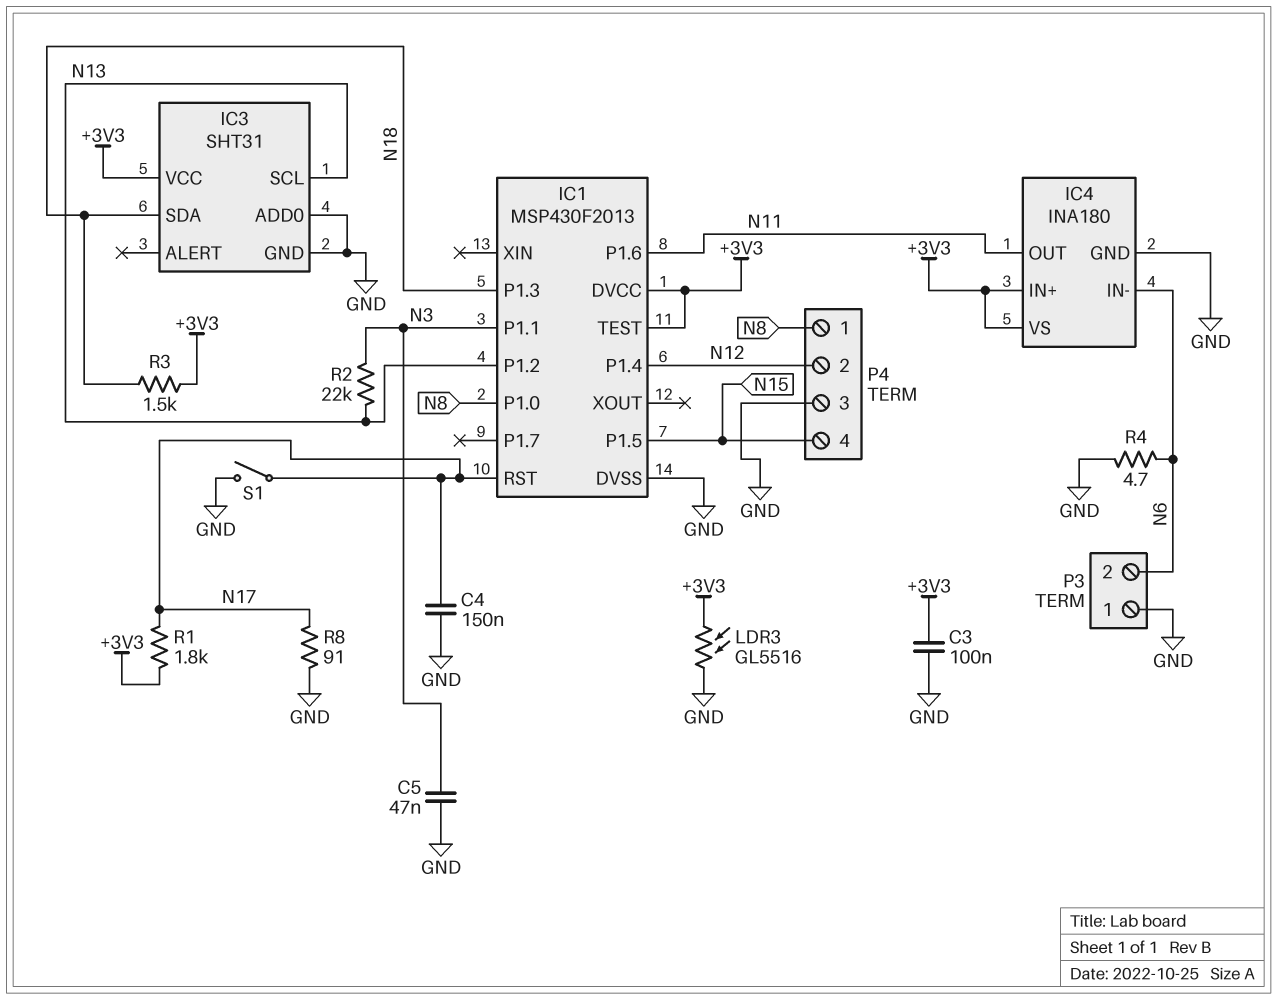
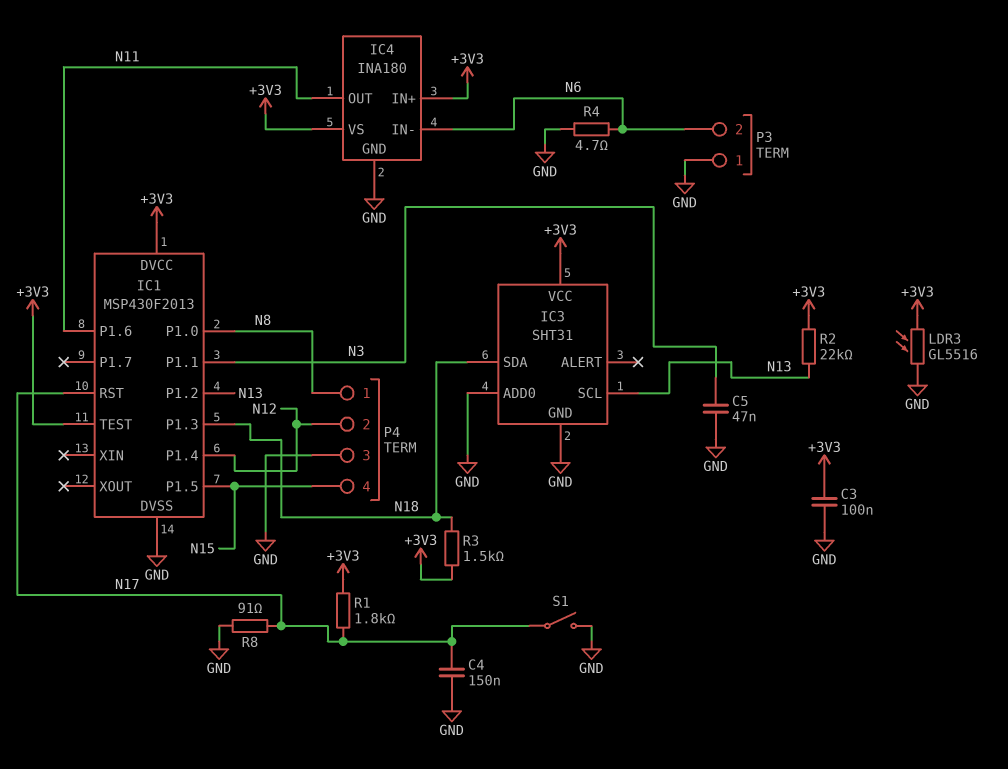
R2: 22k (N3, N13) -> 22k (+3V3, N13)

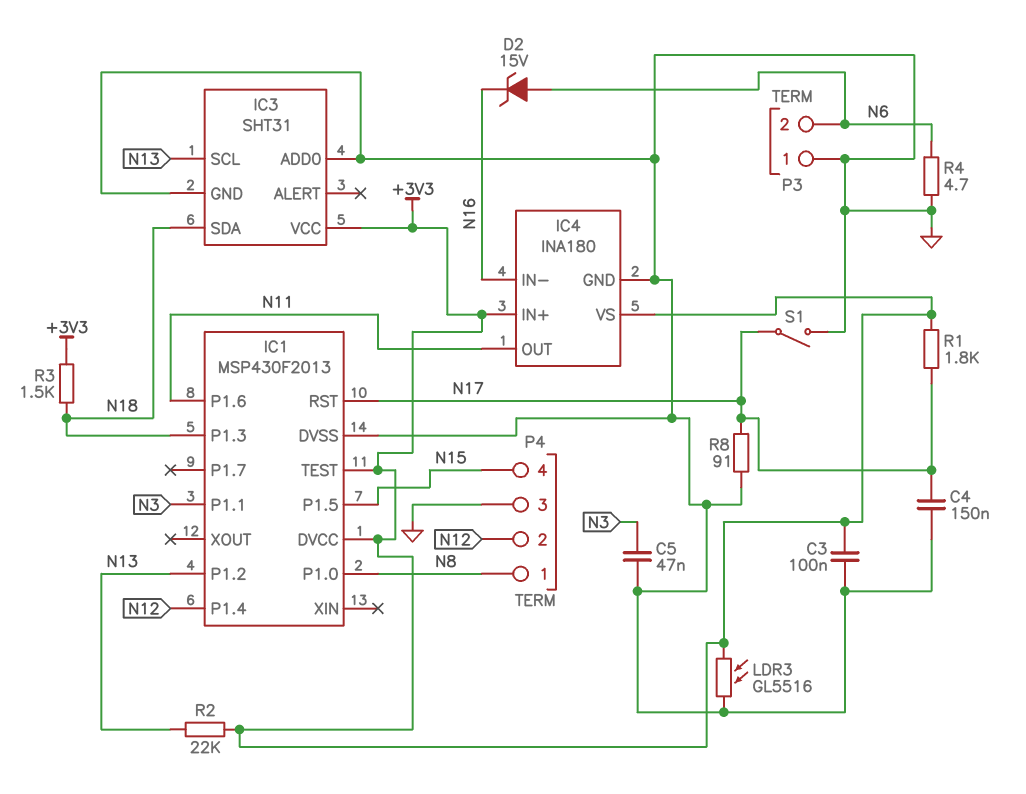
D2: none -> zener 15V (A N6, K N16)
IC4 pin IN-: N6 -> N16

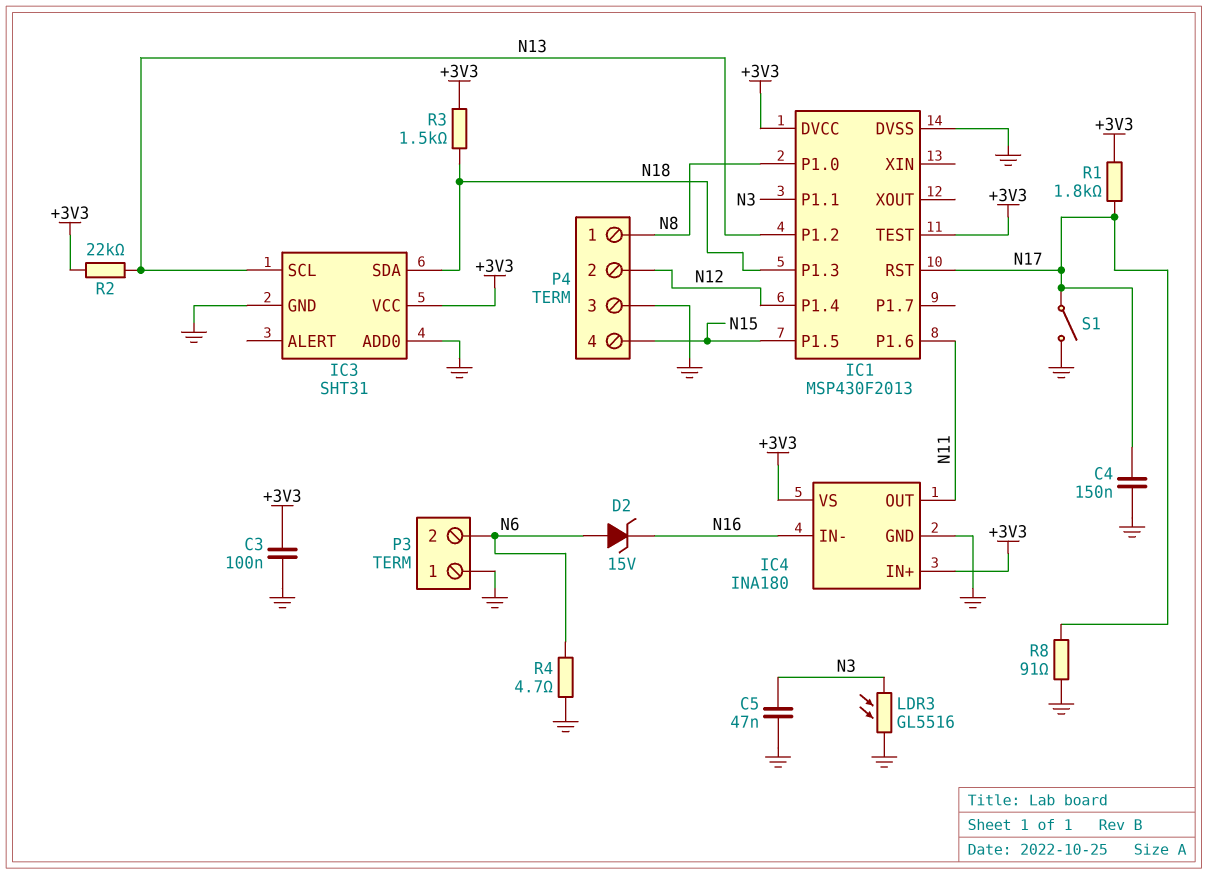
LDR3: GL5516 (+3V3, GND) -> GL5516 (GND, N3)

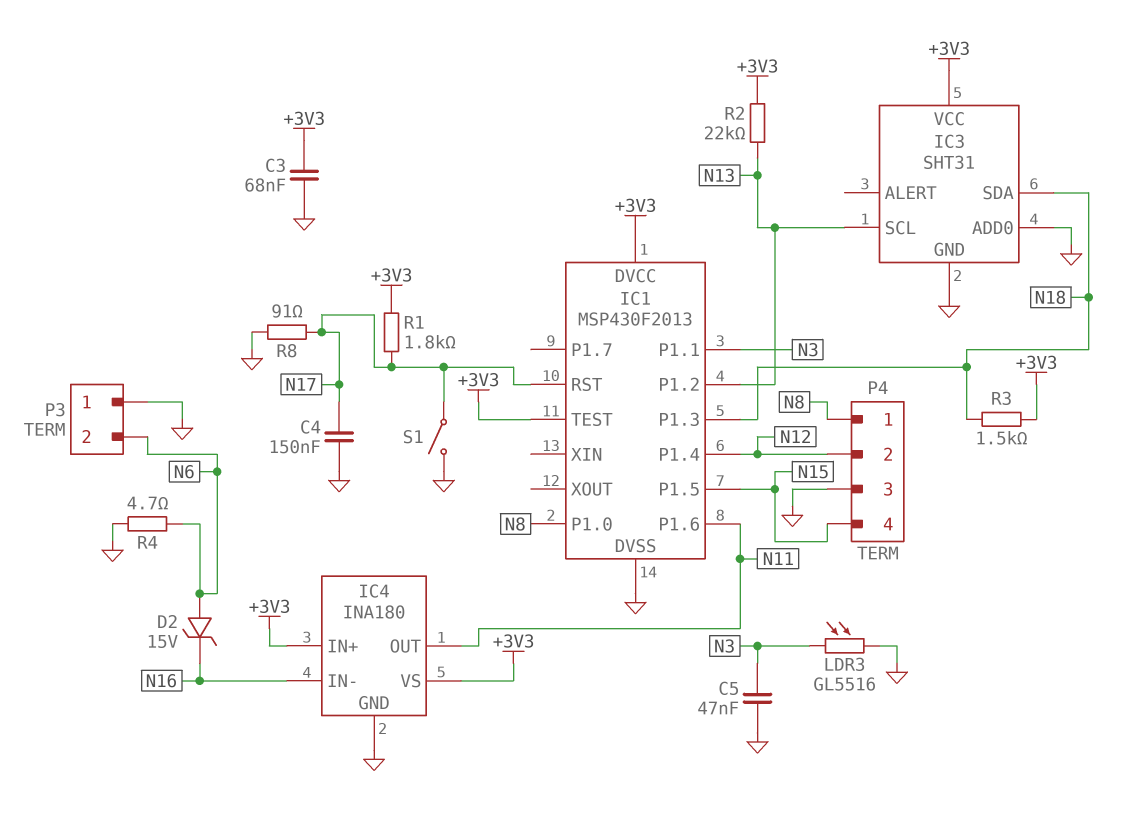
C3: 100nF (+3V3, GND) -> 68nF (+3V3, GND)

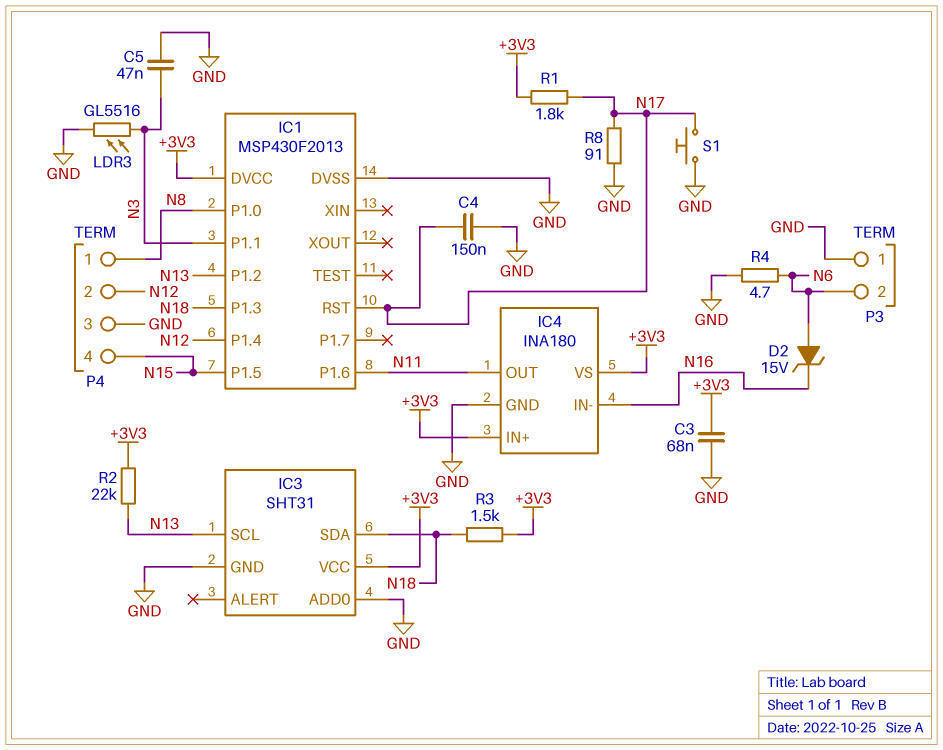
IC1 pin TEST: +3V3 -> none
S1: switch (GND, N17) -> button (GND, N17)

